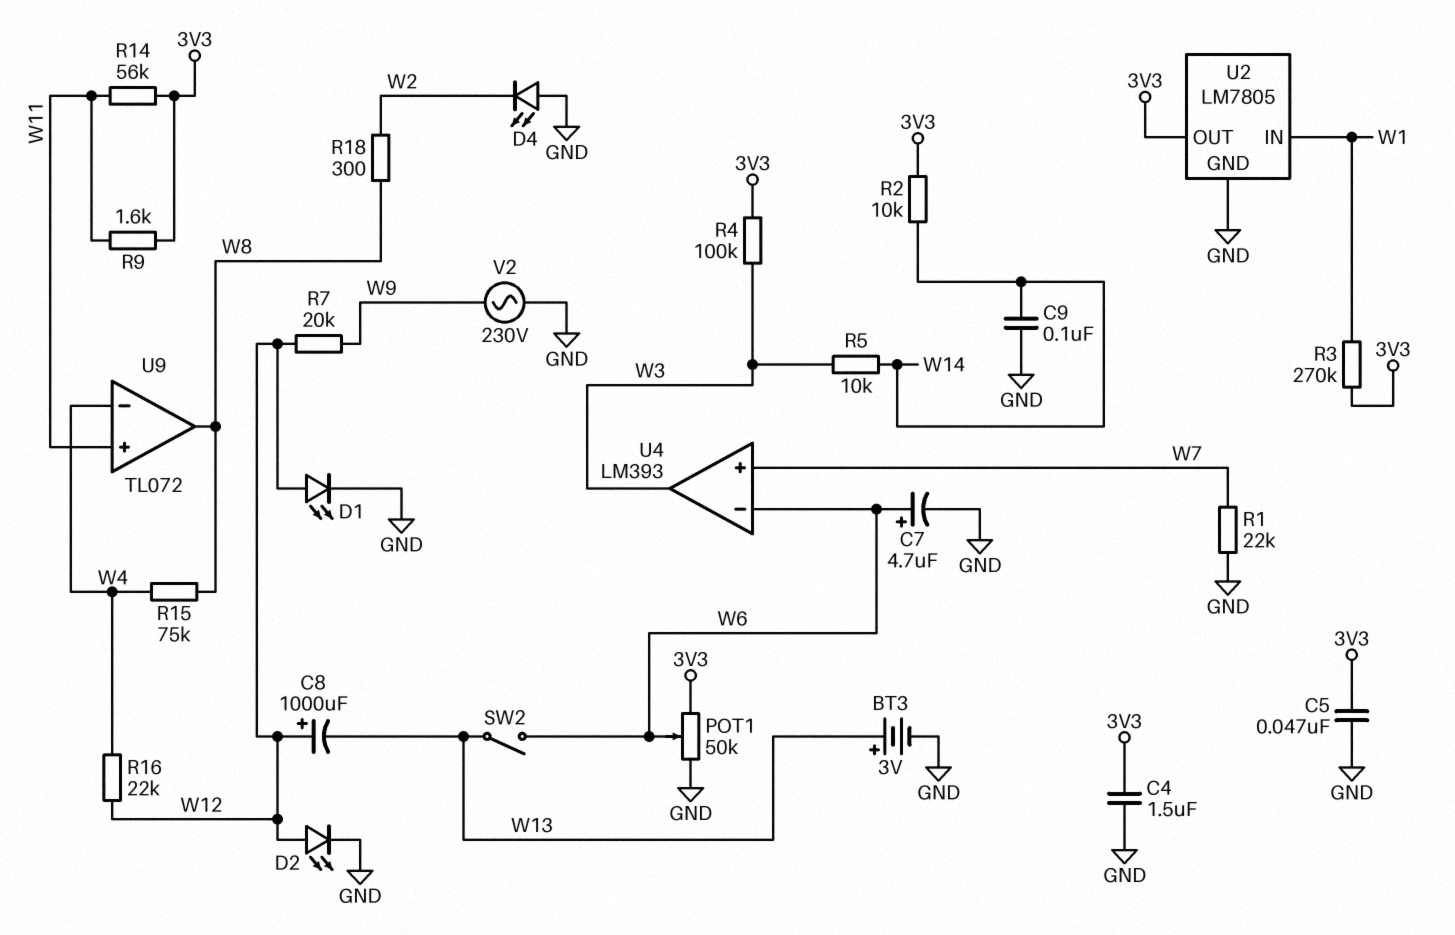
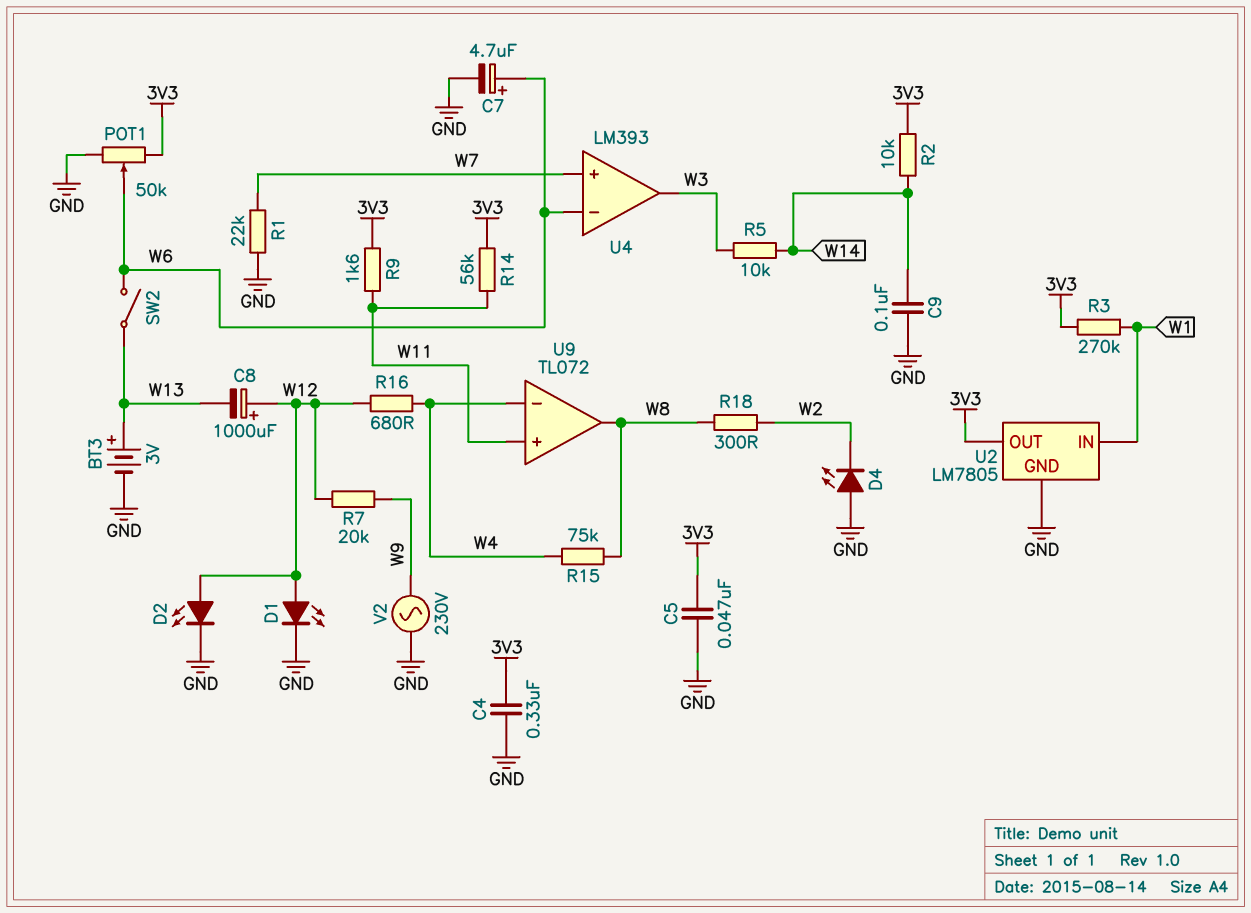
C4: 1.5uF (3V3, GND) -> 330nF (3V3, GND)
R4: 100k (3V3, W3) -> none
R16: 22k (W4, W12) -> 680 (W4, W12)

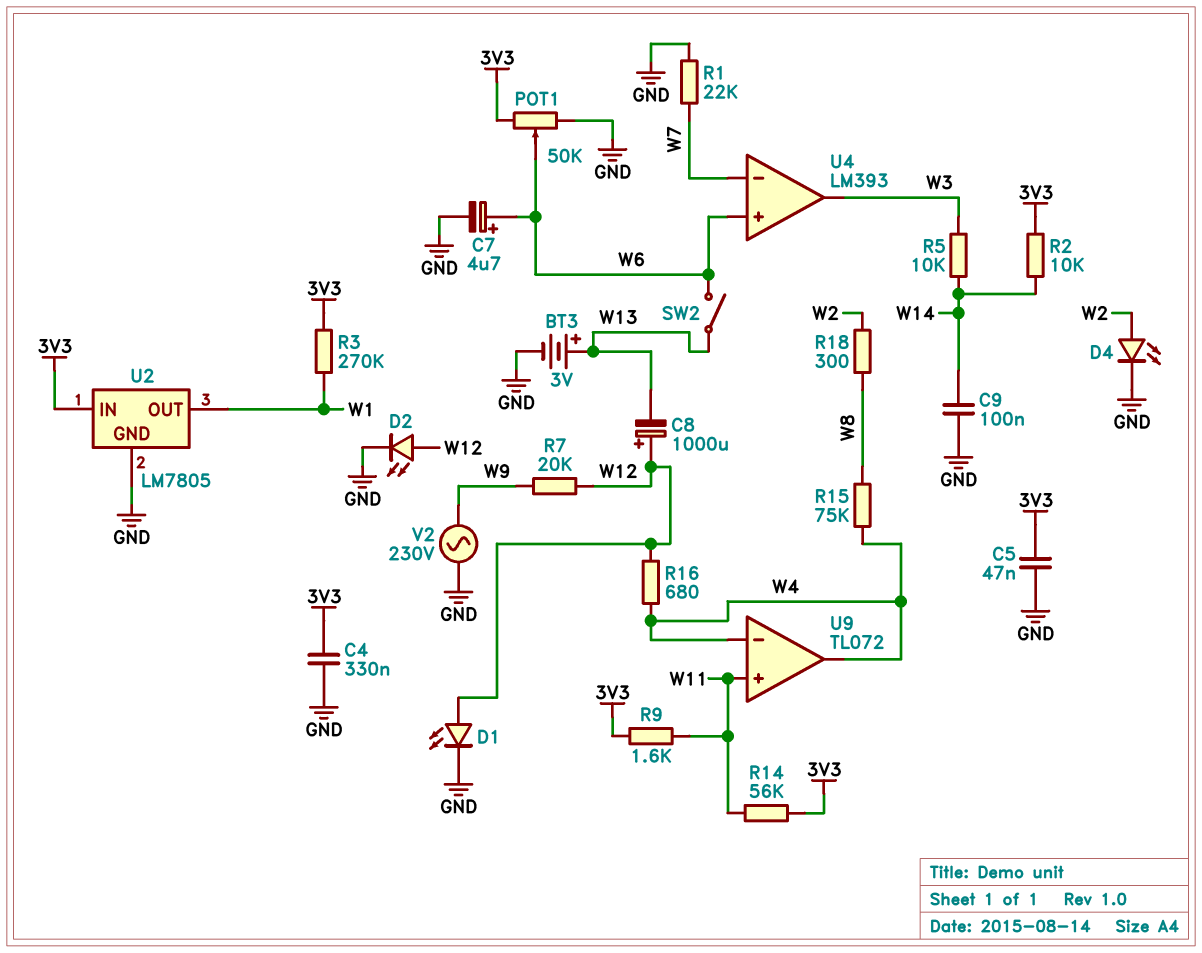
D4: LED (A GND, K W2) -> LED (A W2, K GND)
U2 pin IN: W1 -> 3V3
U2 pin OUT: 3V3 -> W1
U4 pin in+: W7 -> W6
U4 pin in-: W6 -> W7
U9 pin out: W8 -> W4

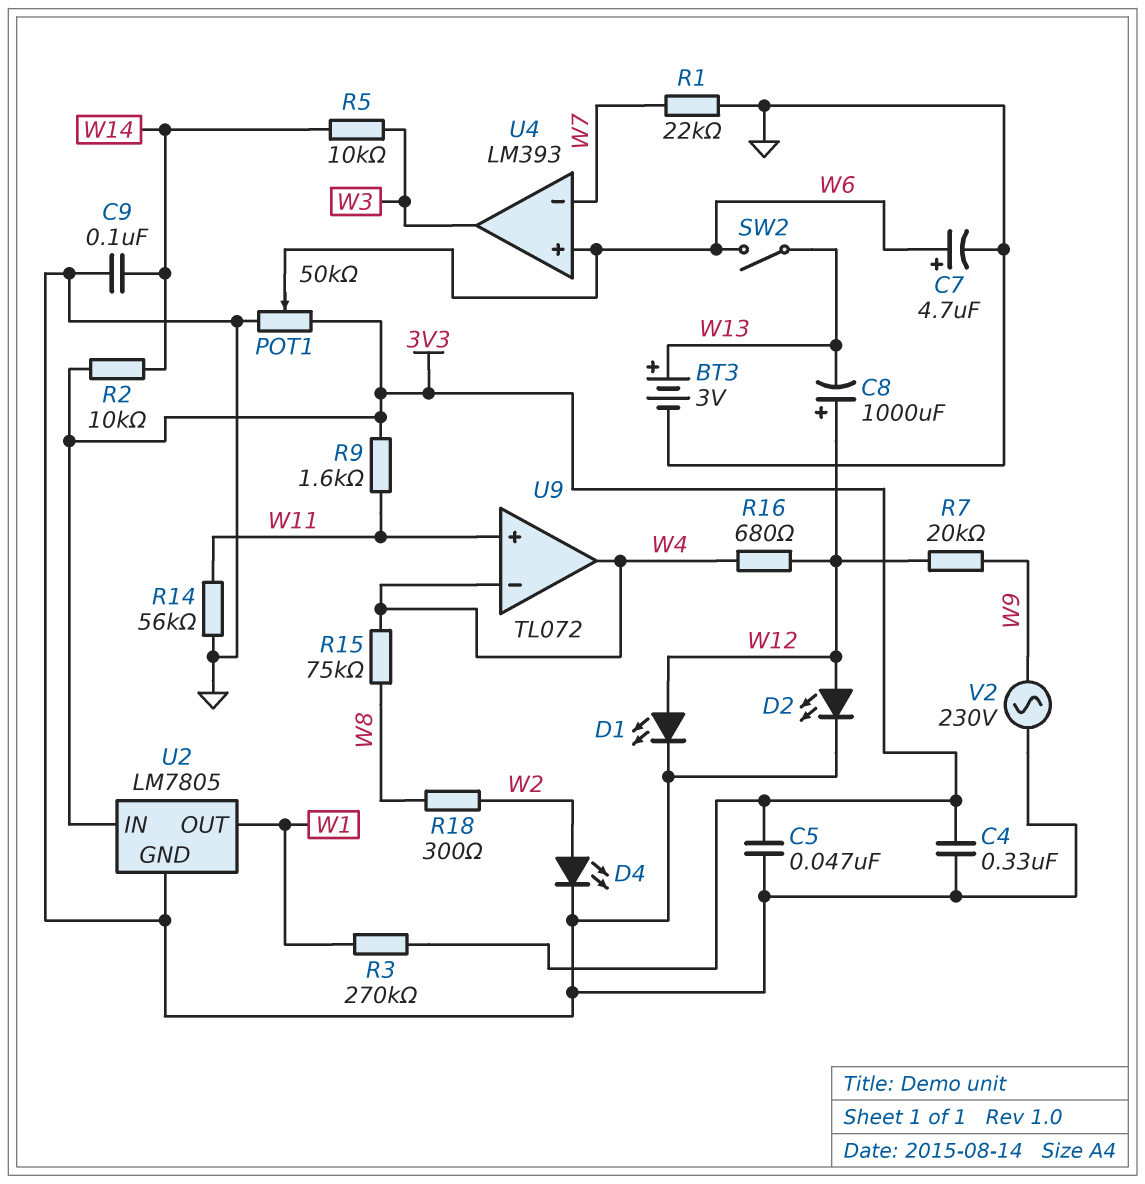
R14: 56k (3V3, W11) -> 56k (GND, W11)

